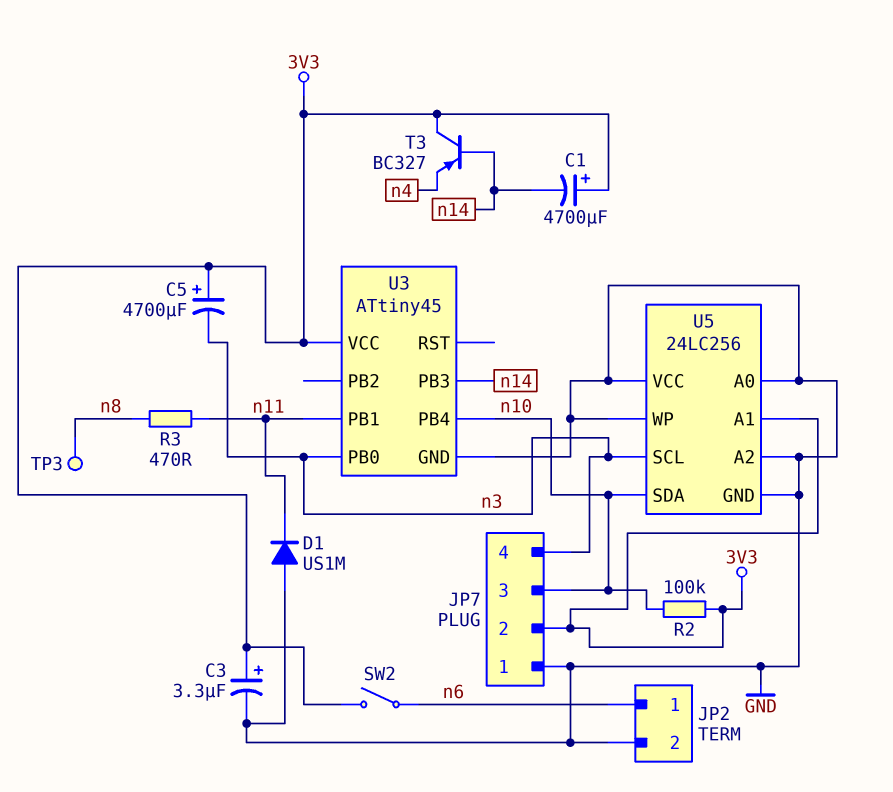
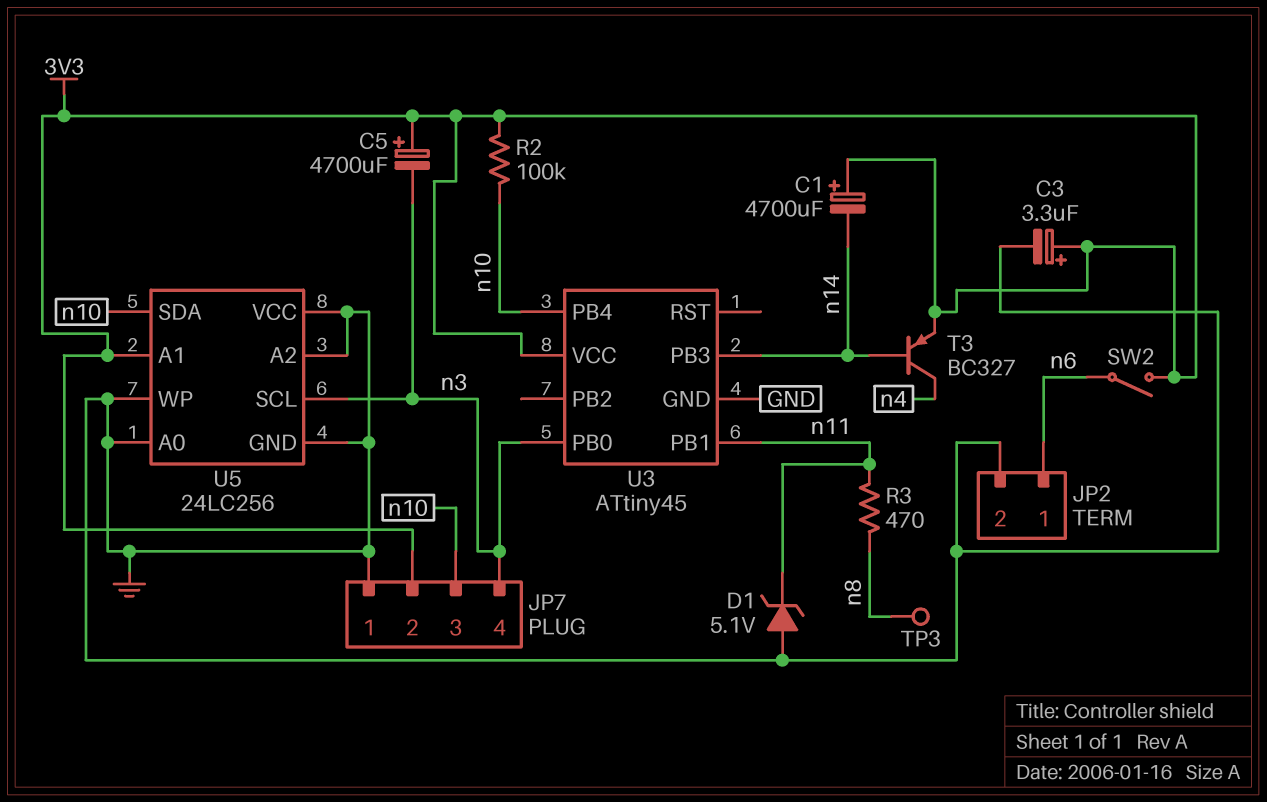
D1: diode US1M (A GND, K n11) -> zener 5.1V (A GND, K n11)
T3: PNP BC327 (B n14, C 3V3, E n4) -> PNP BC327 (B n14, C n4, E 3V3)

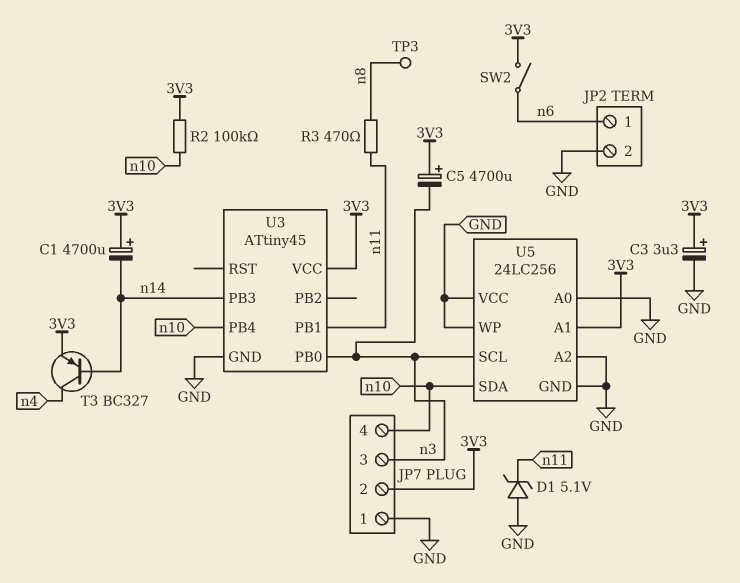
JP7 pin 3: n10 -> n3
JP7 pin 4: n3 -> n10

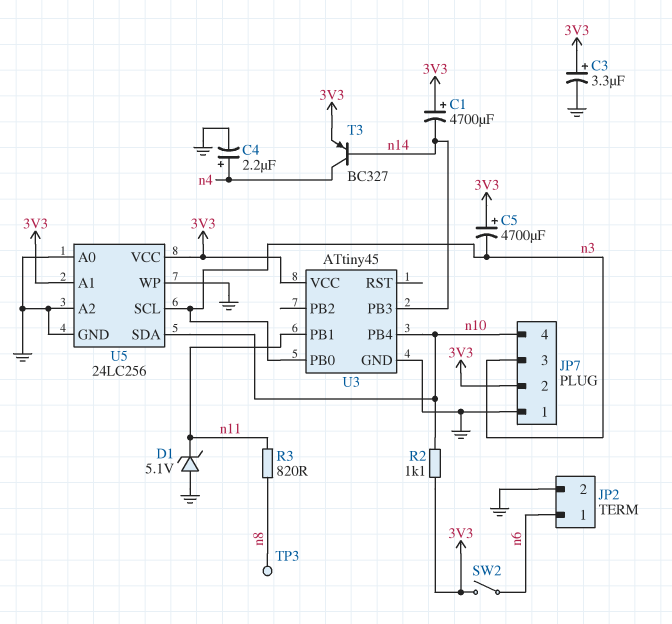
C4: none -> 2.2uF (plus n4, minus GND)
R2: 100k (3V3, n10) -> 1.1k (3V3, n10)
R3: 470 (n8, n11) -> 820 (n8, n11)
U5 pin VCC: GND -> 3V3

